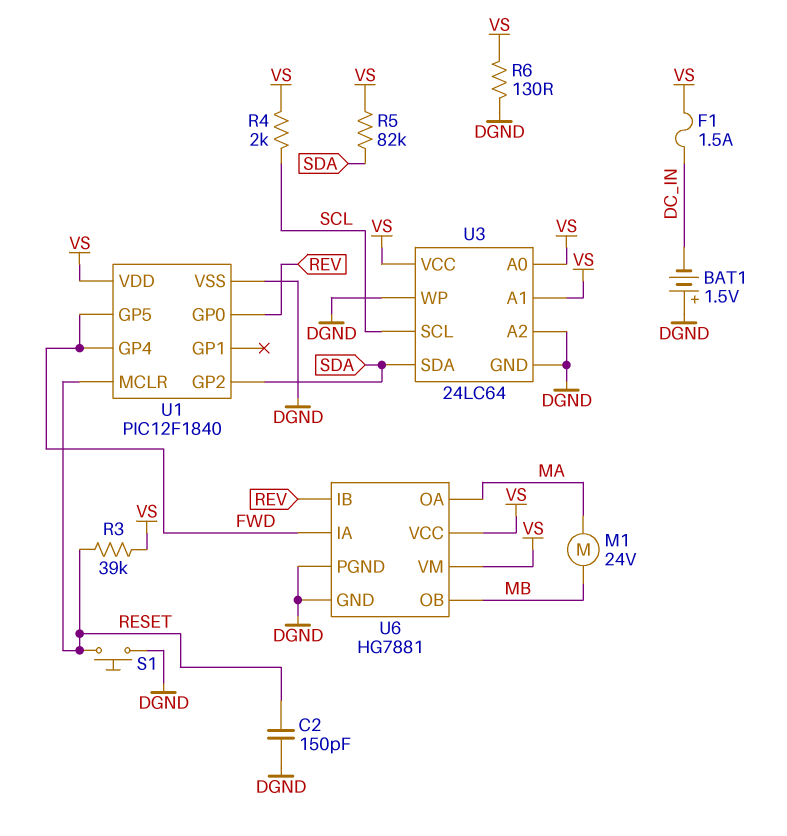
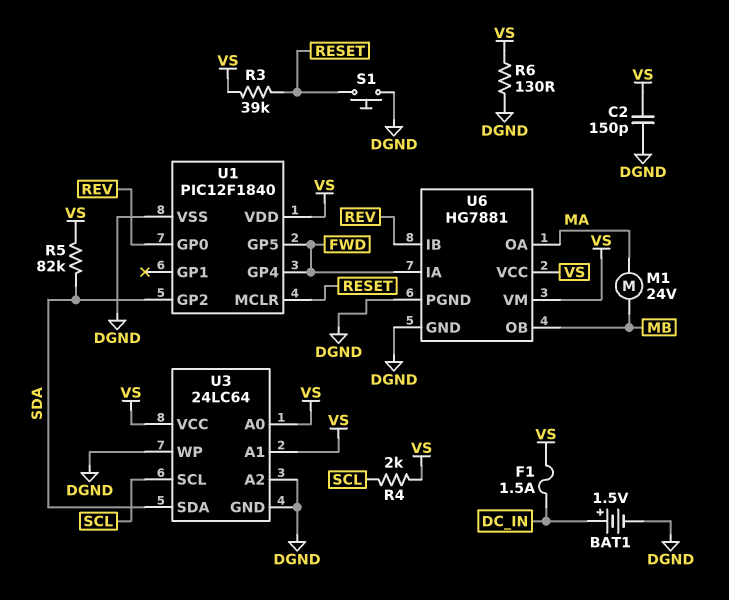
BAT1: 1.5V (plus DGND, minus DC_IN) -> 1.5V (plus DC_IN, minus DGND)
C2: 150pF (DGND, RESET) -> 150pF (DGND, VS)

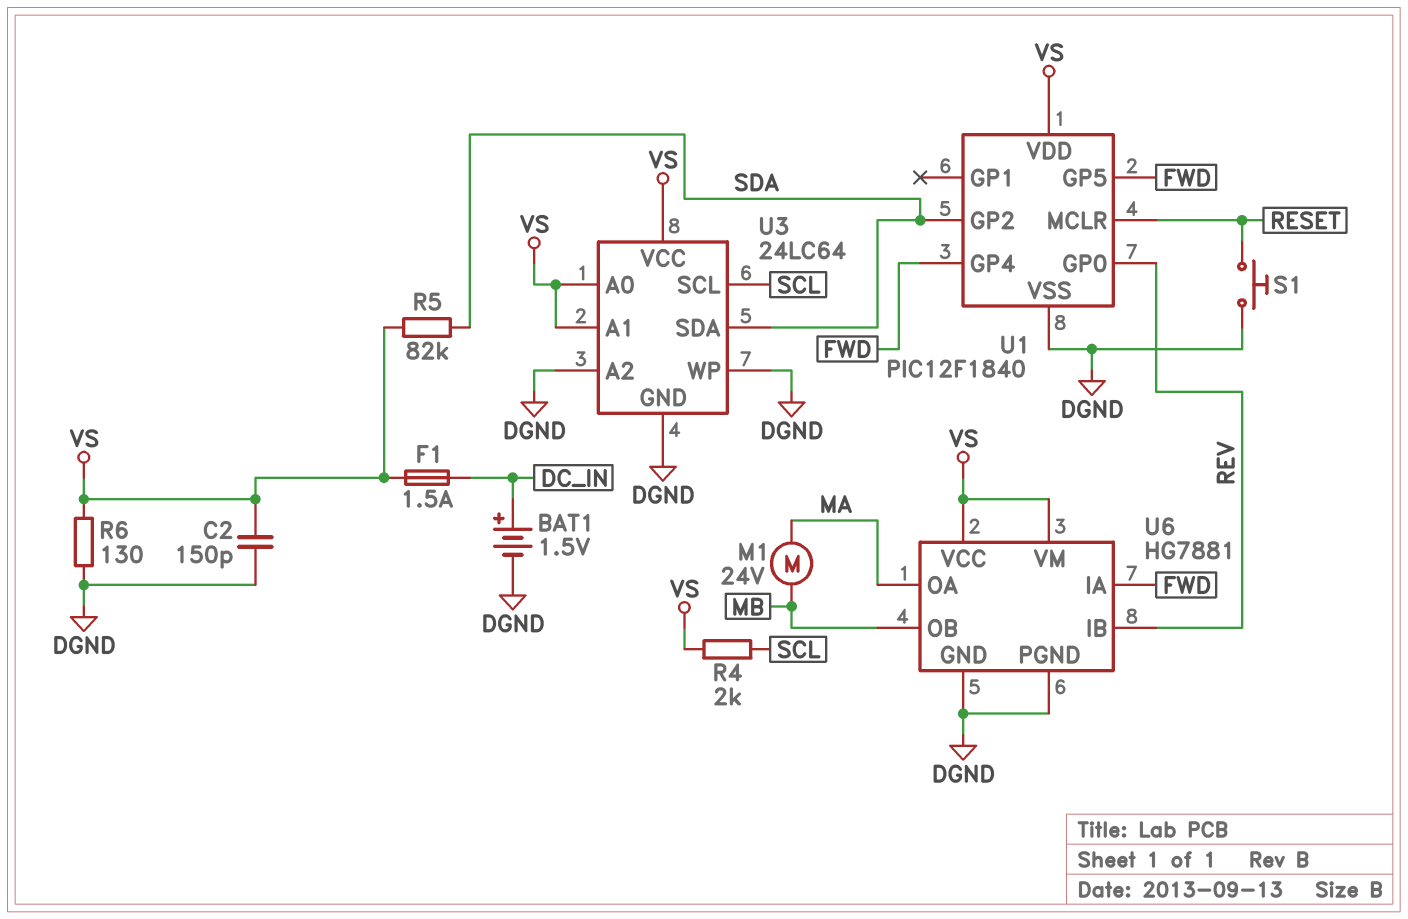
R3: 39k (RESET, VS) -> none

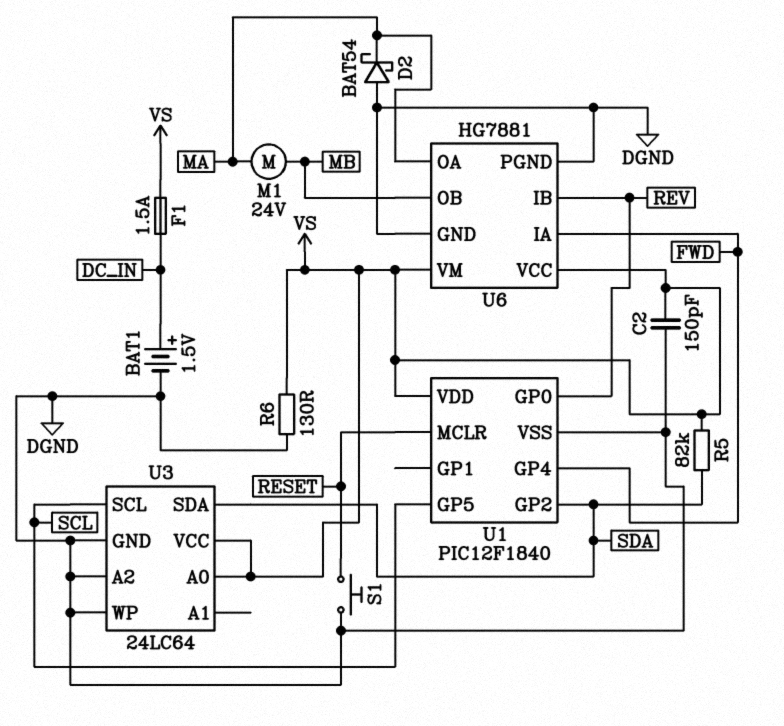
D2: none -> schottky BAT54 (A DGND, K MA)
R4: 2k (SCL, VS) -> none
U1 pin GP5: FWD -> SCL
U3 pin A1: VS -> none

